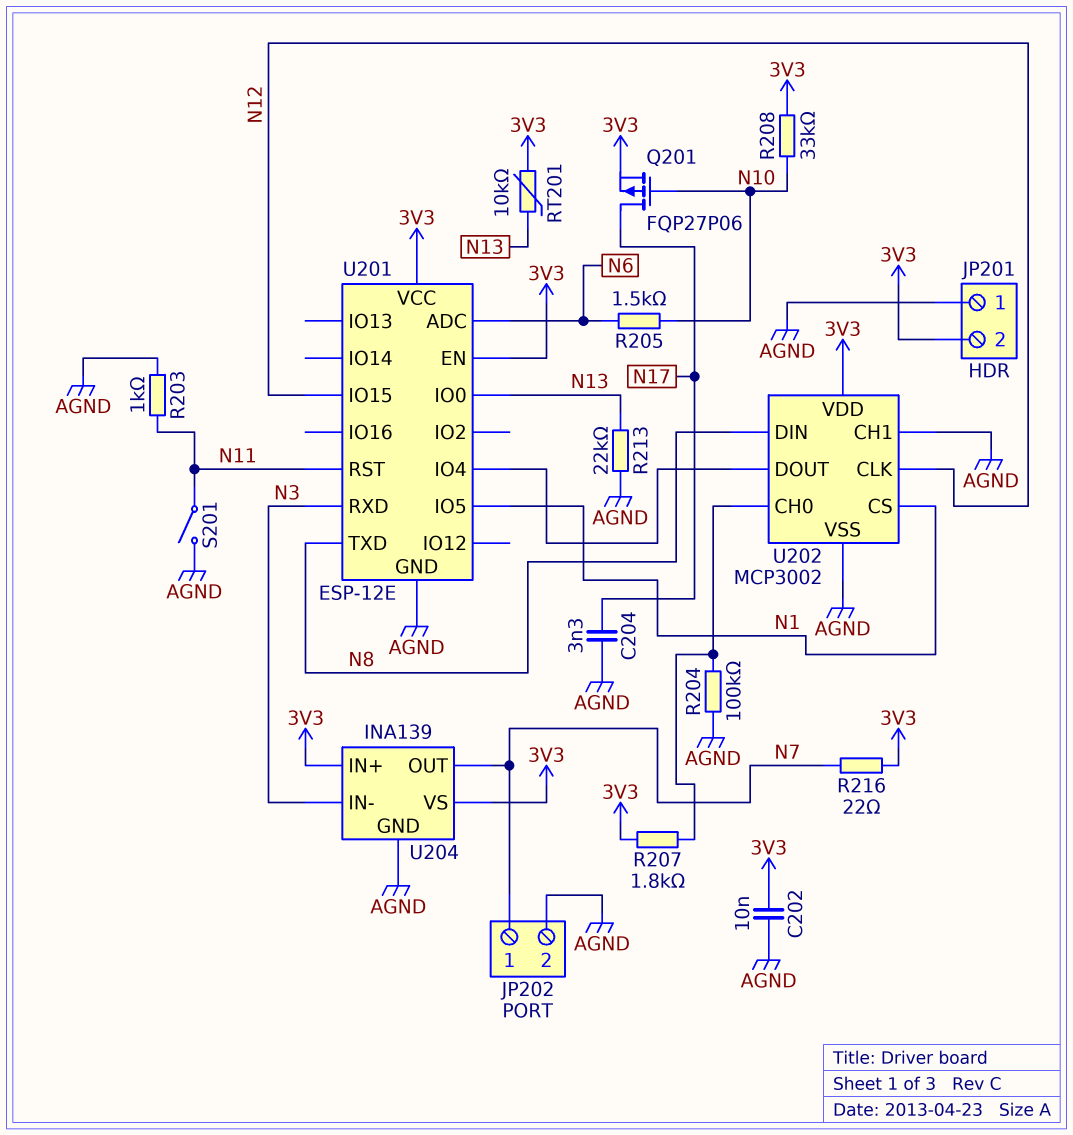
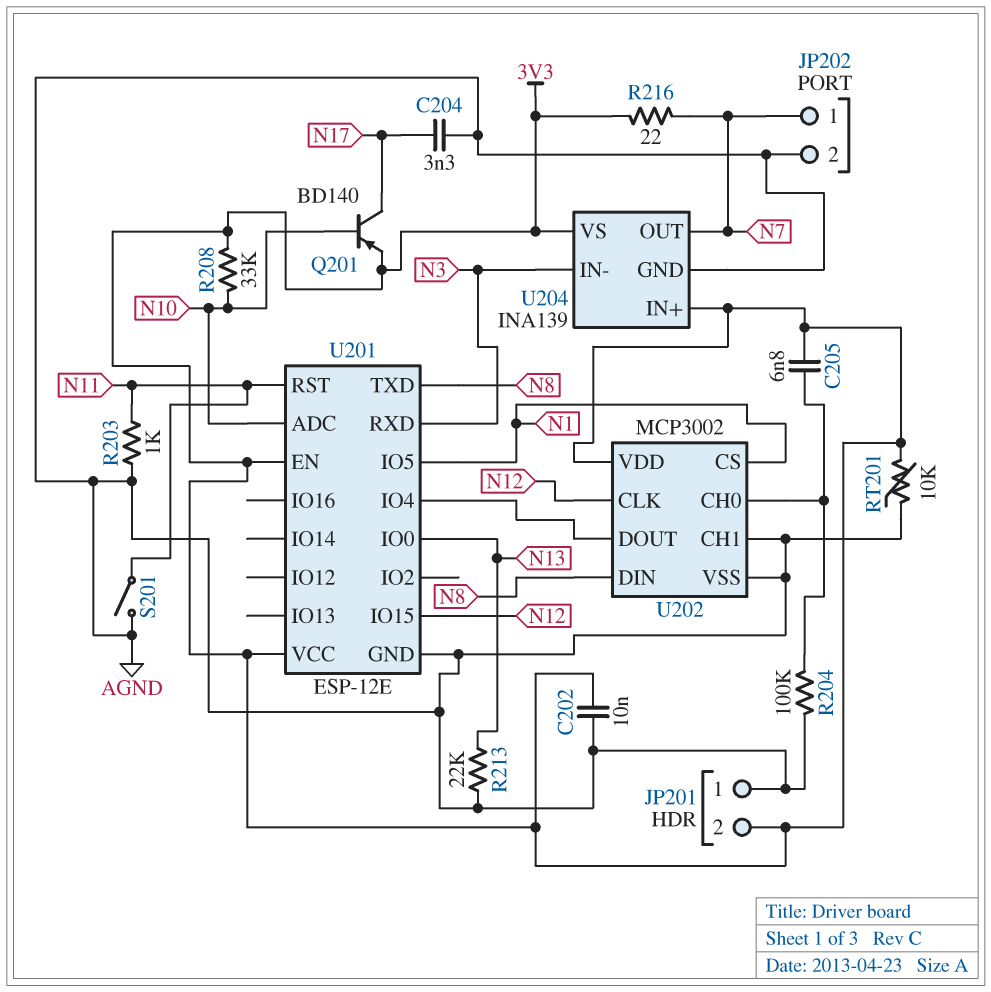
C205: none -> 6.8nF (3V3, U202/CH0)
Q201: PMOS FQP27P06 (G N10, D N17, S 3V3) -> PNP BD140 (B N10, C N17, E 3V3)
R205: 1.5k (N6, N10) -> none
R207: 1.8k (3V3, U202/CH0) -> none
RT201: 10k (3V3, N13) -> 10k (3V3, AGND)
U201 pin ADC: N6 -> N10

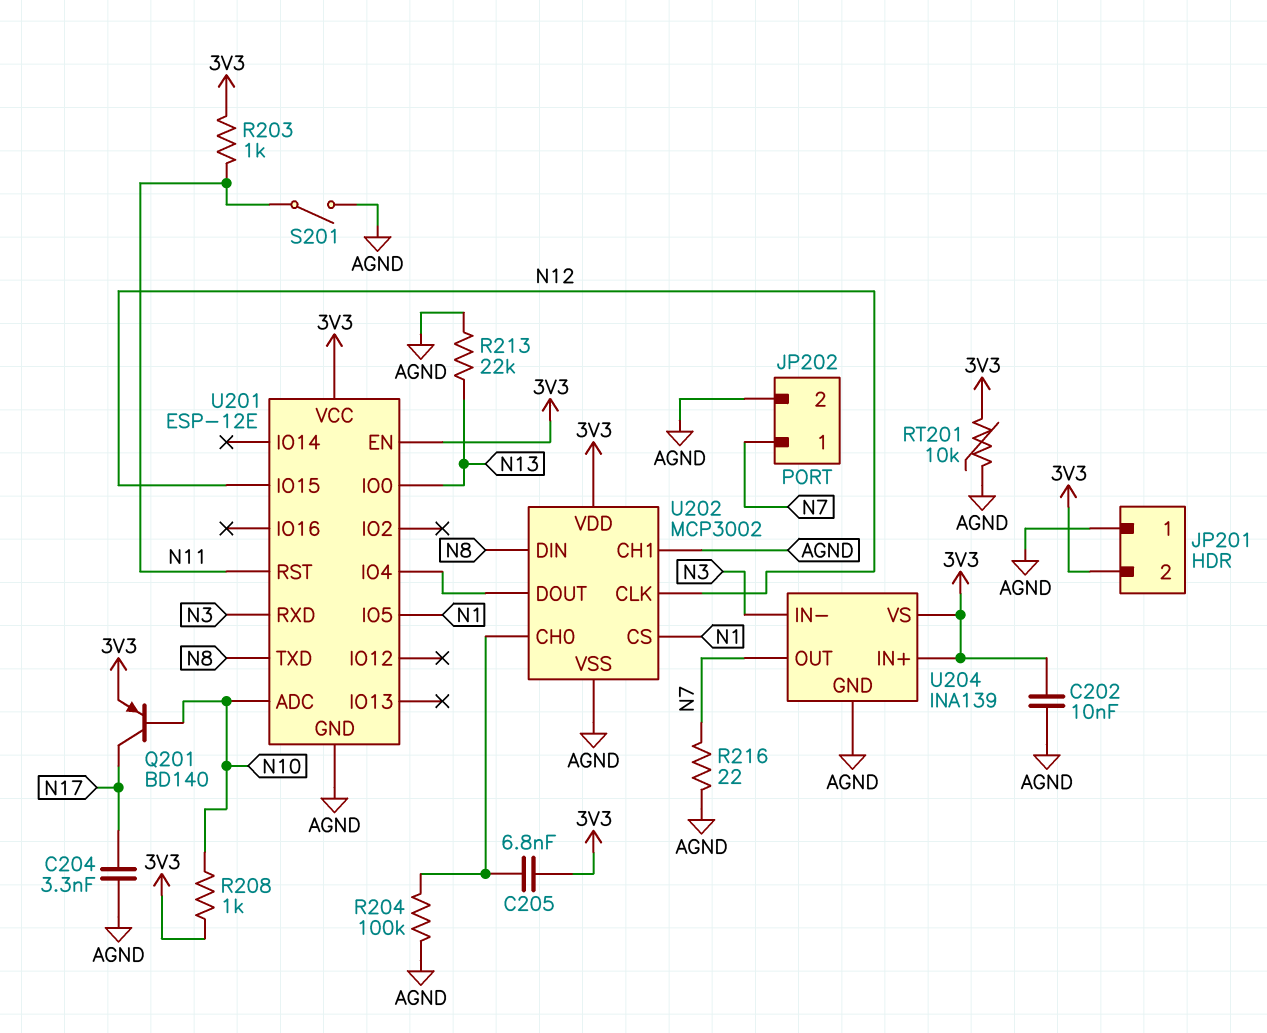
R203: 1k (AGND, N11) -> 1k (3V3, N11)
R208: 33k (3V3, N10) -> 1k (3V3, N10)
R216: 22 (3V3, N7) -> 22 (AGND, N7)

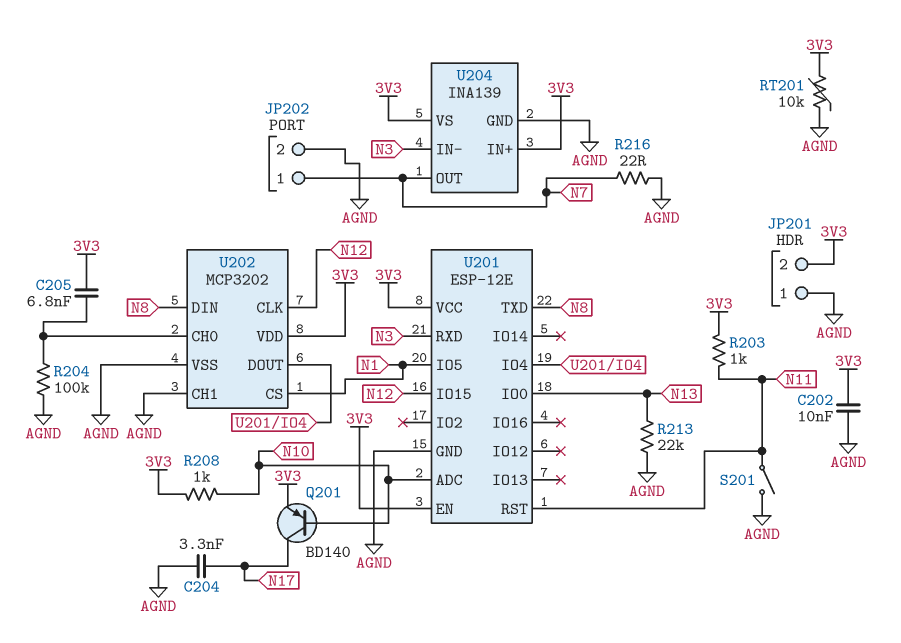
U202: MCP3002 -> MCP3202

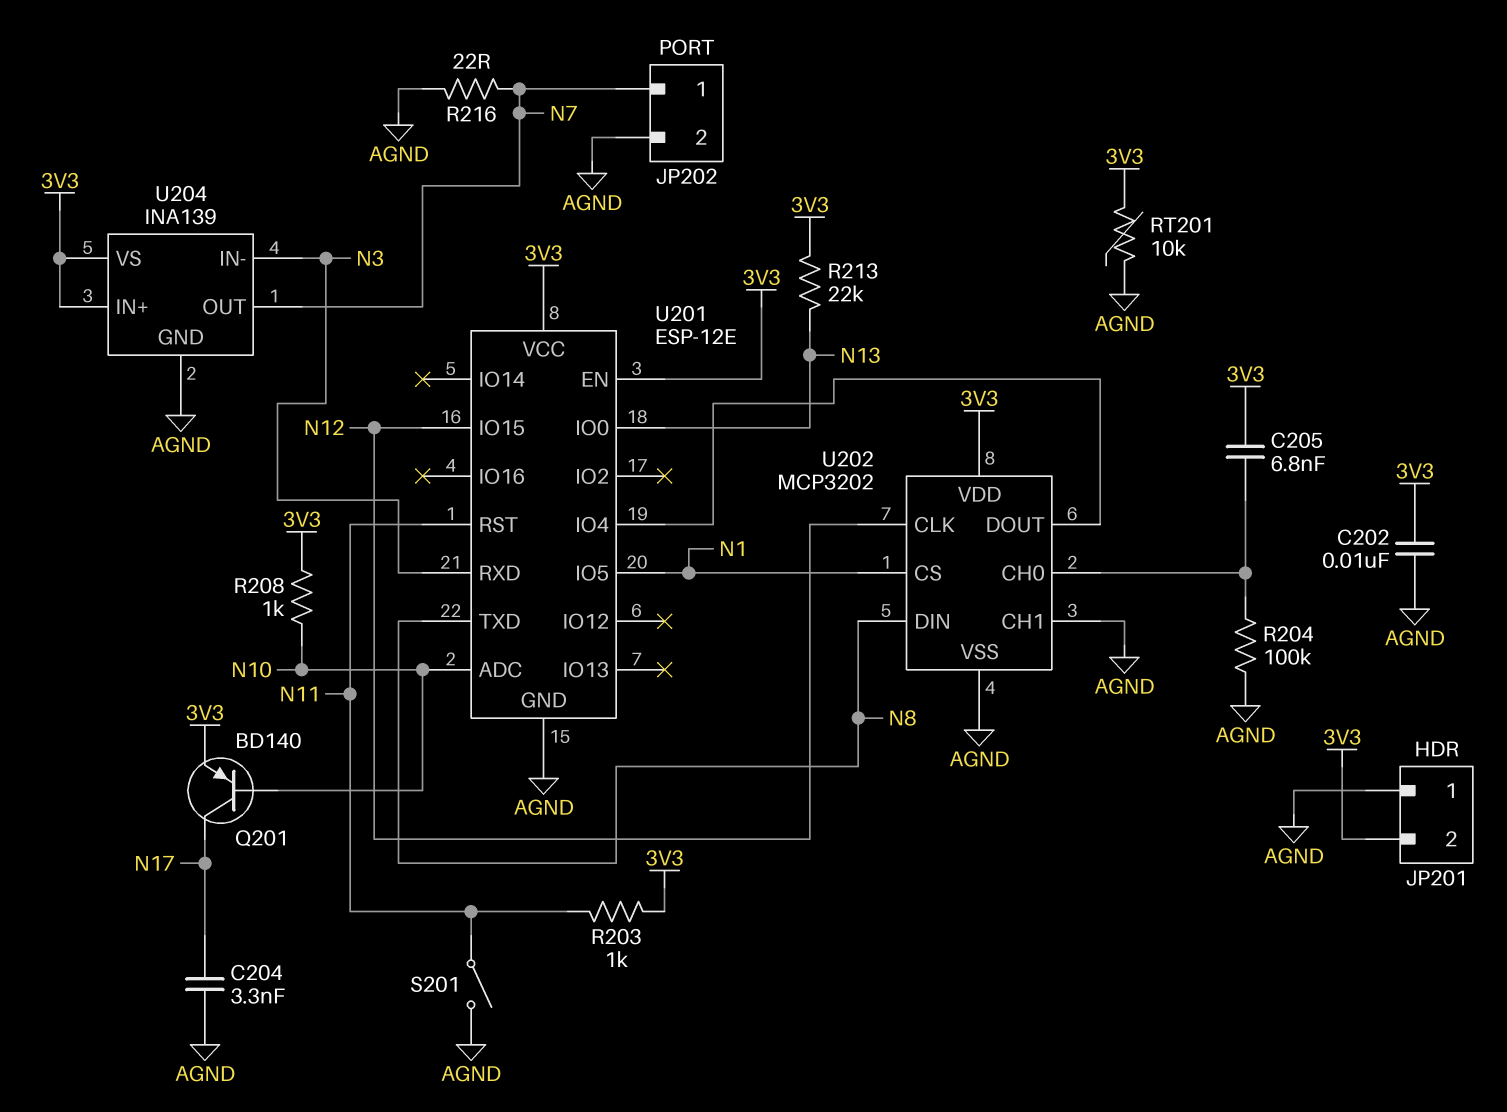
R213: 22k (AGND, N13) -> 22k (3V3, N13)

